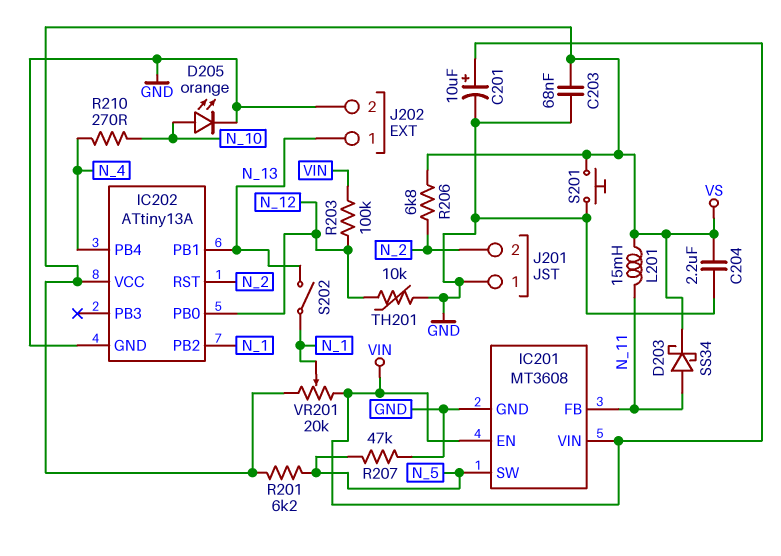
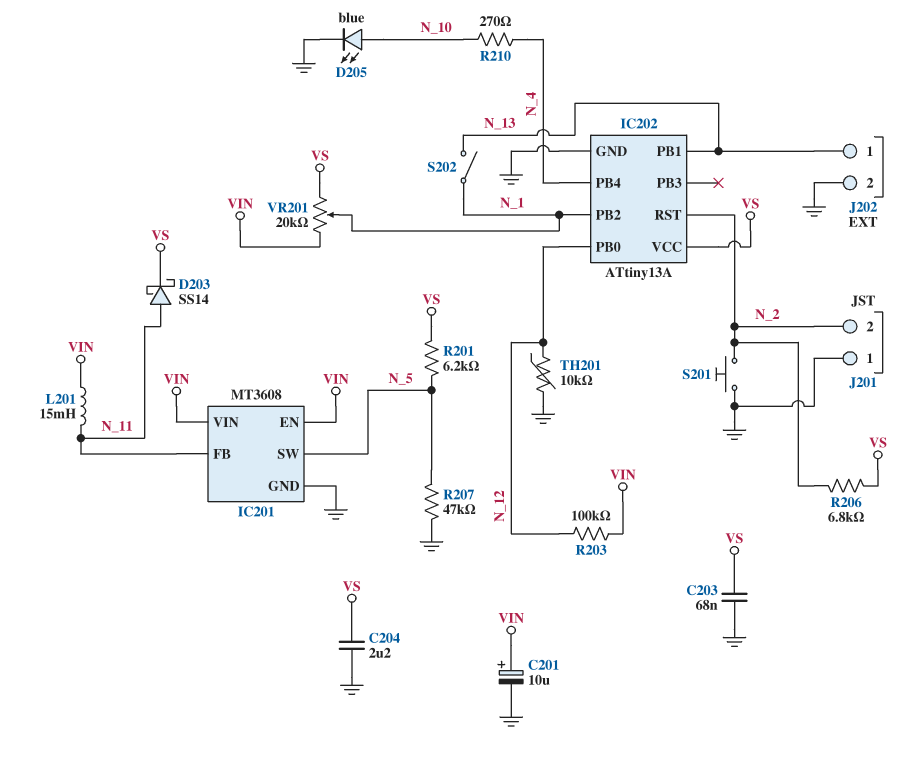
D203: schottky SS34 (A N_11, K VS) -> schottky SS14 (A N_11, K VS)
D205: LED orange (A N_10, K GND) -> LED blue (A N_10, K GND)
L201: 15mH (N_11, VS) -> 15mH (N_11, VIN)
S201: button (GND, VS) -> button (GND, N_2)

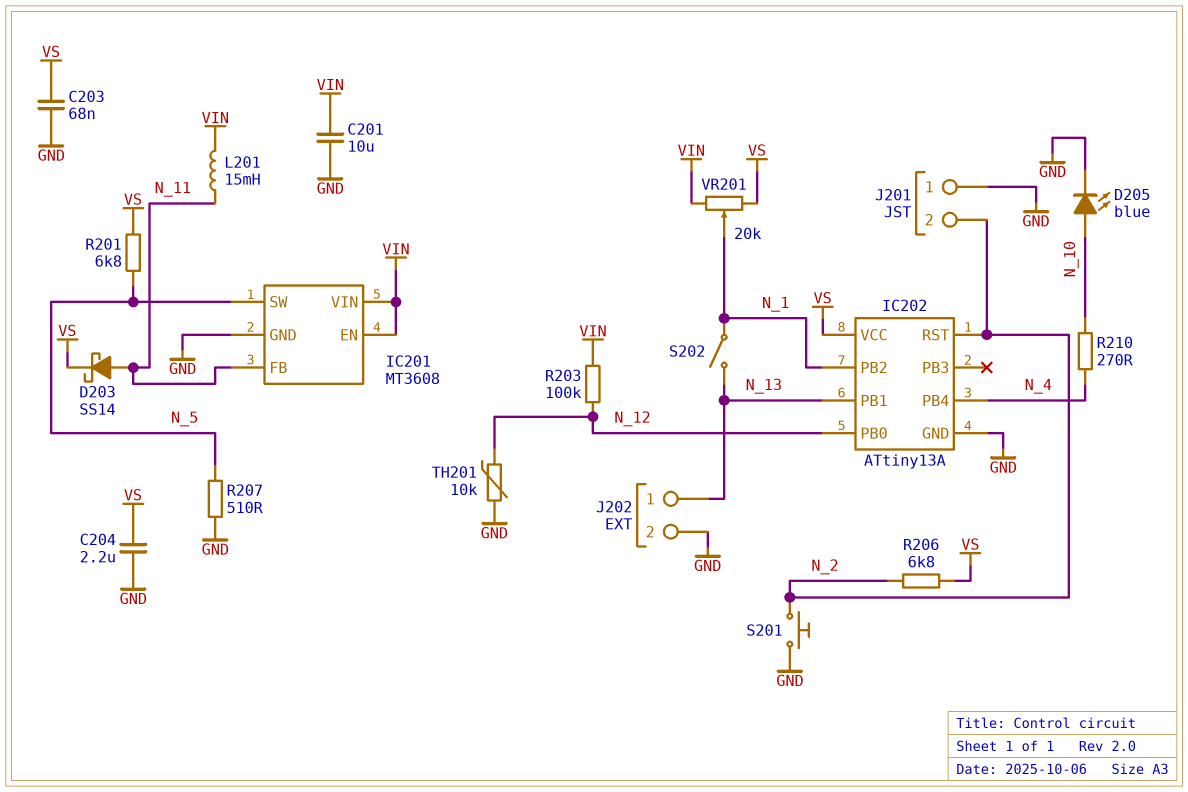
C201: 10uF (plus VIN, minus GND) -> 10uF (GND, VIN)
R201: 6.2k (N_5, VS) -> 6.8k (N_5, VS)
R207: 47k (GND, N_5) -> 510 (GND, N_5)

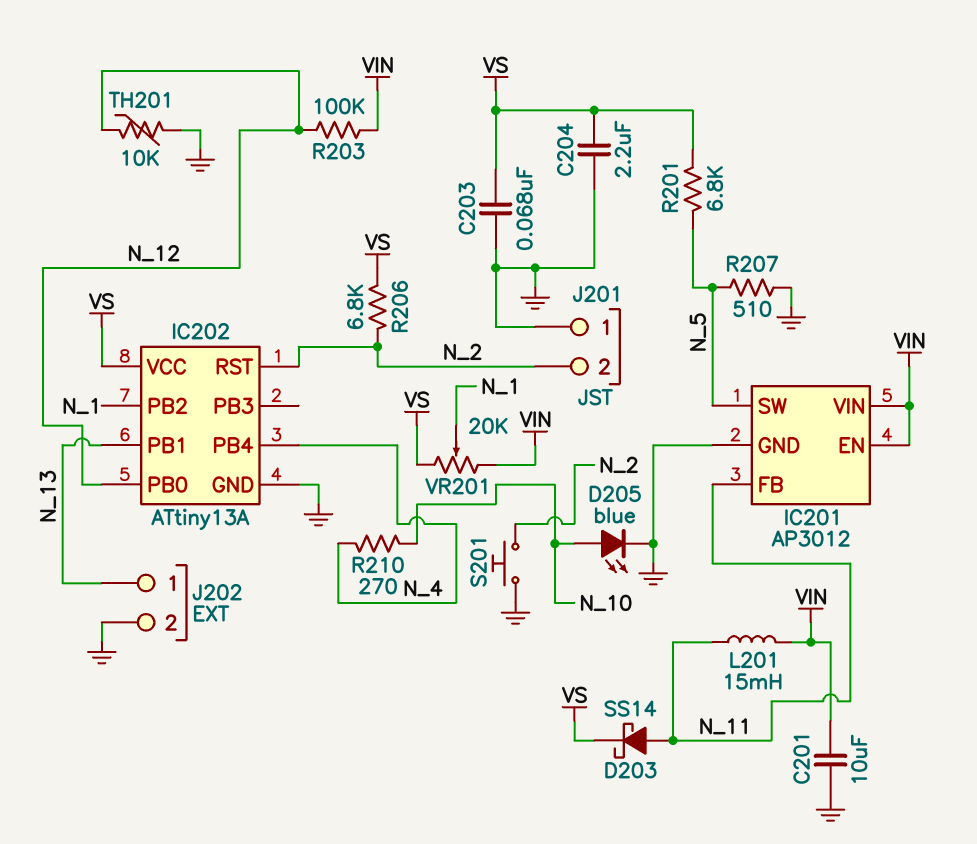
IC201: MT3608 -> AP3012
S202: switch (N_1, N_13) -> none

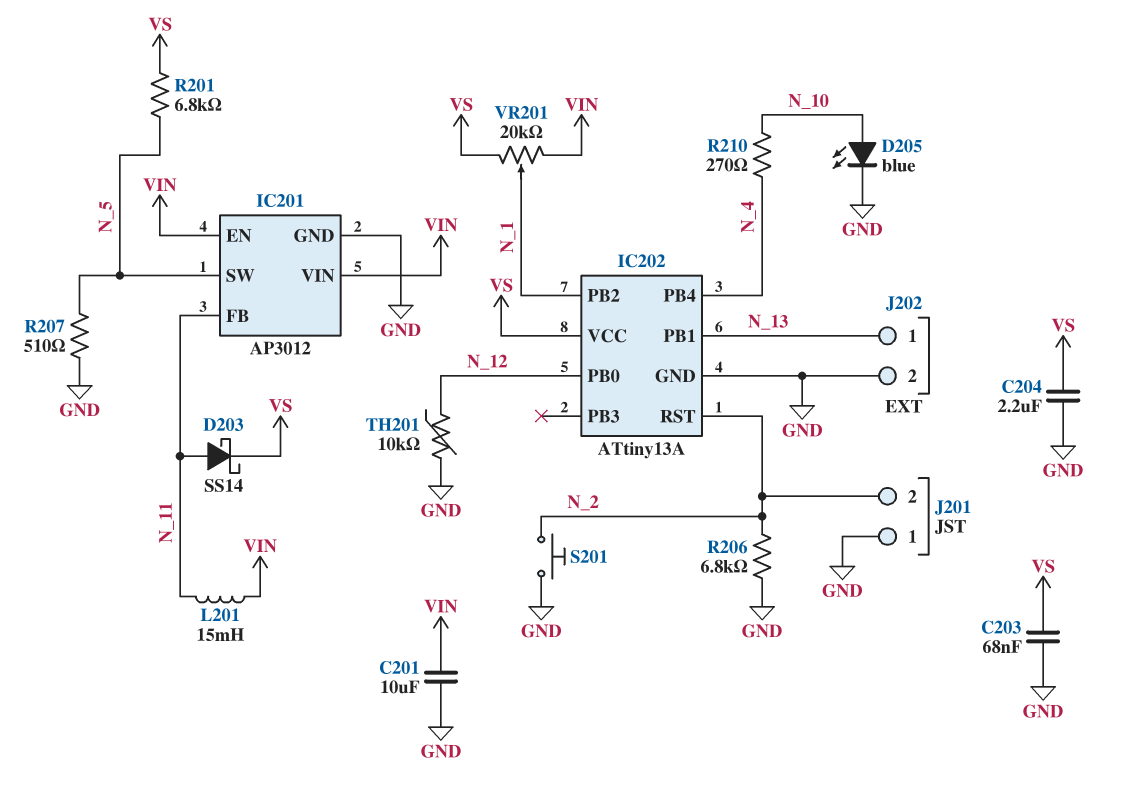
R203: 100k (N_12, VIN) -> none
R206: 6.8k (N_2, VS) -> 6.8k (GND, N_2)

